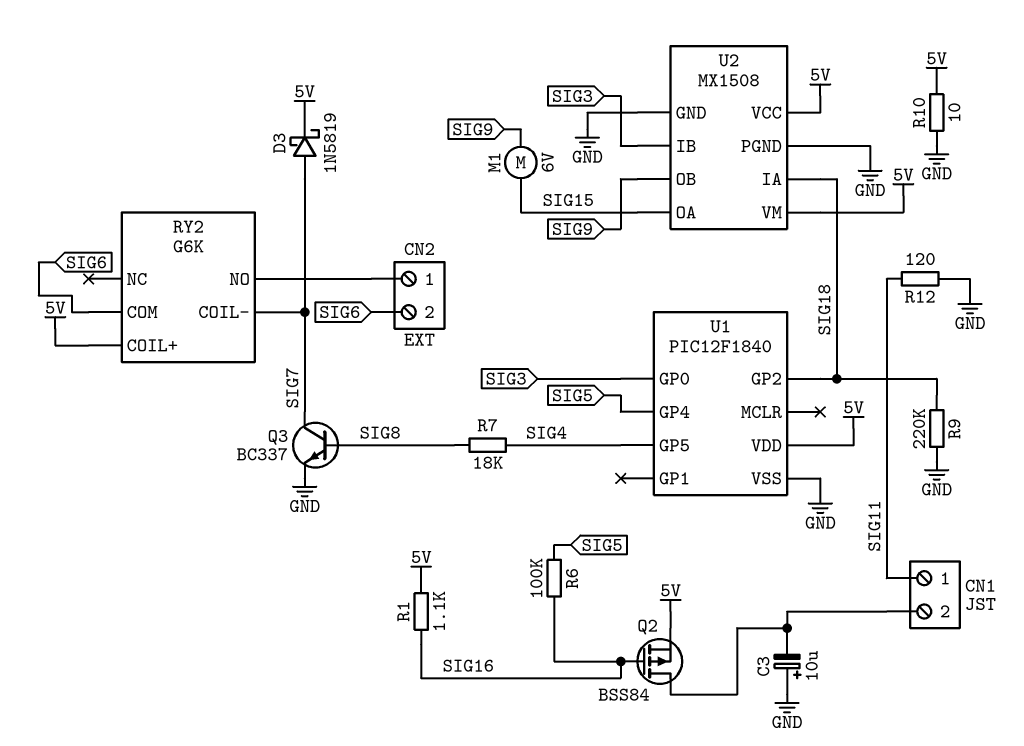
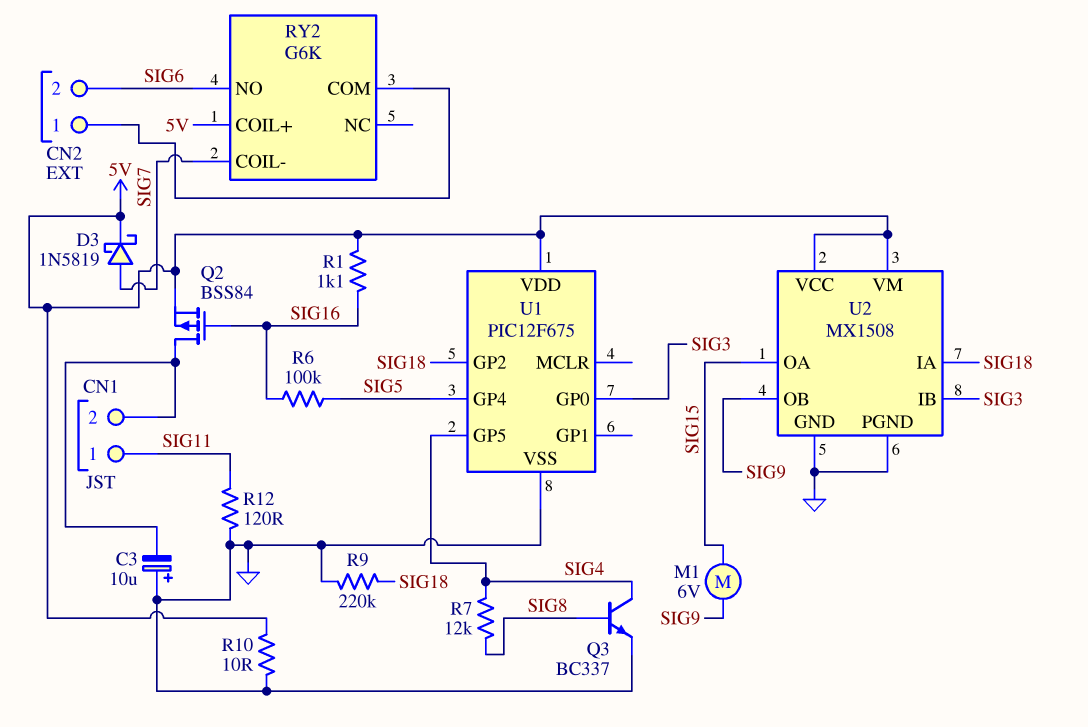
Q3: NPN BC337 (B SIG8, C SIG7, E GND) -> NPN BC337 (B SIG8, C SIG4, E GND)
R7: 18k (SIG4, SIG8) -> 12k (SIG4, SIG8)
RY2 pin COM: SIG6 -> CN2/1
RY2 pin NO: CN2/1 -> SIG6
U1: PIC12F1840 -> PIC12F675

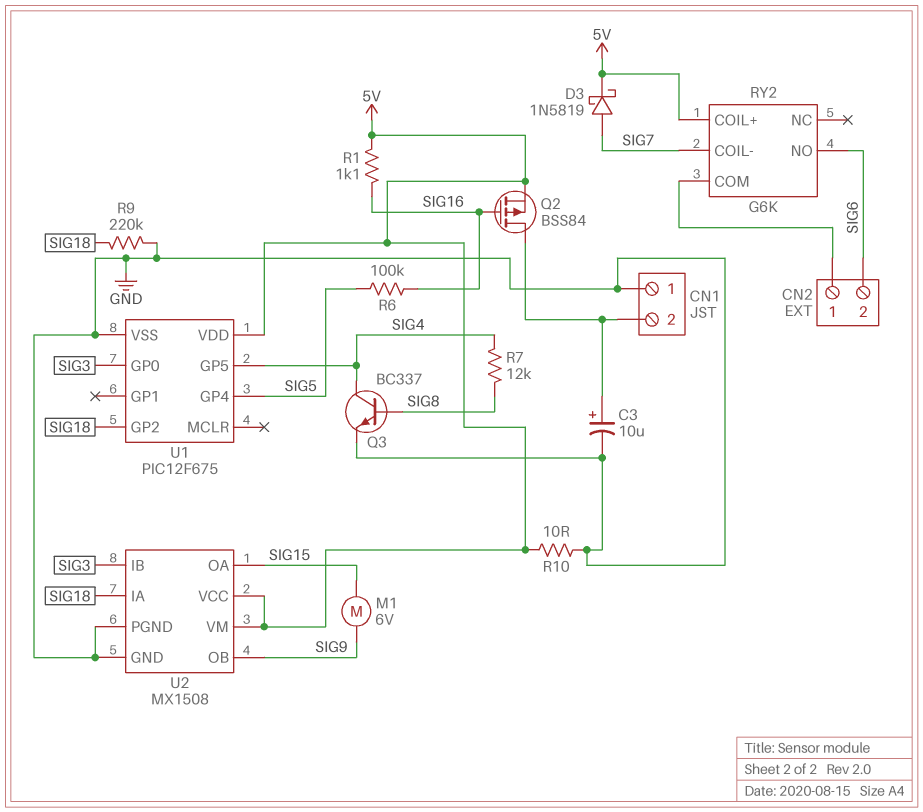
C3: 10uF (plus GND, minus CN1/2) -> 10uF (plus CN1/2, minus GND)
CN1 pin 1: SIG11 -> GND
R12: 120 (GND, SIG11) -> none

